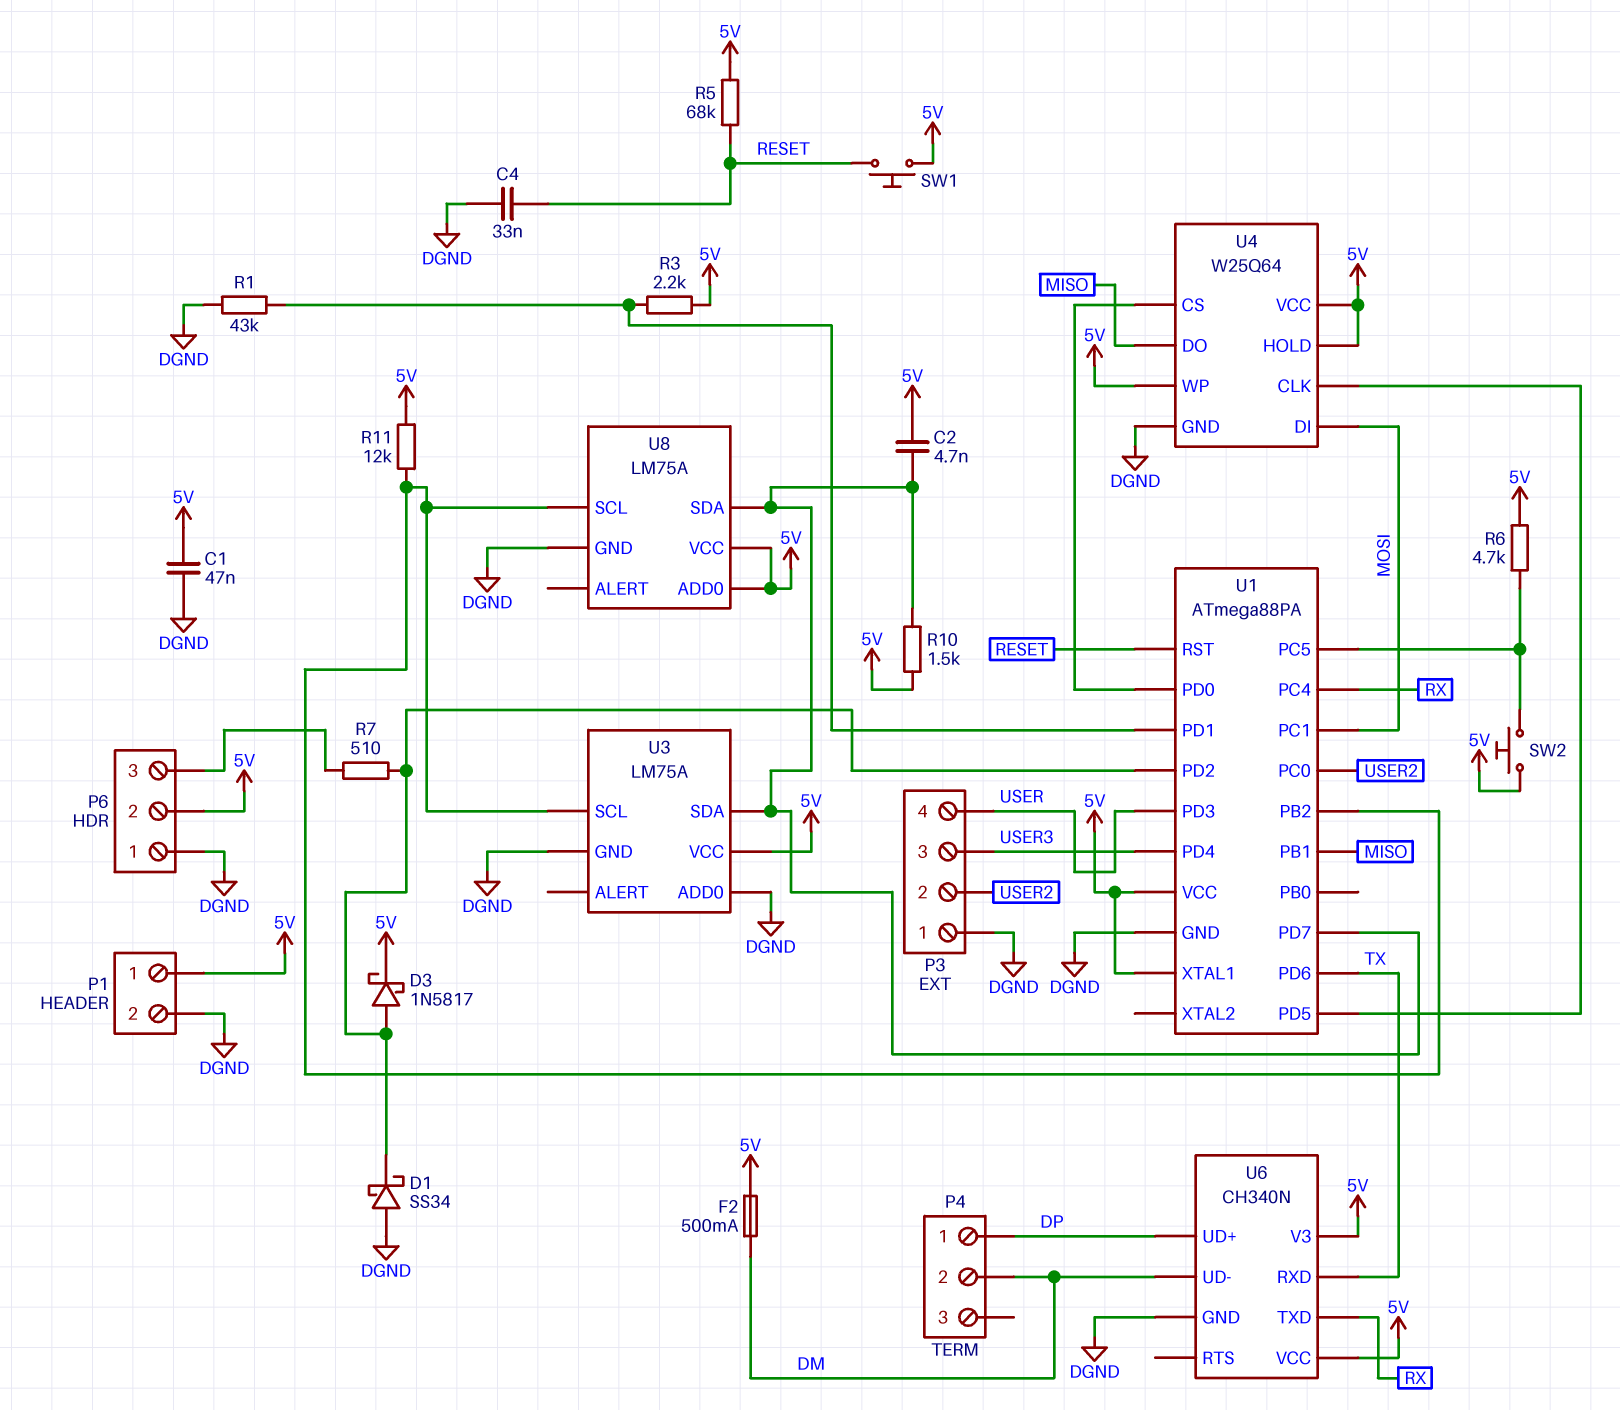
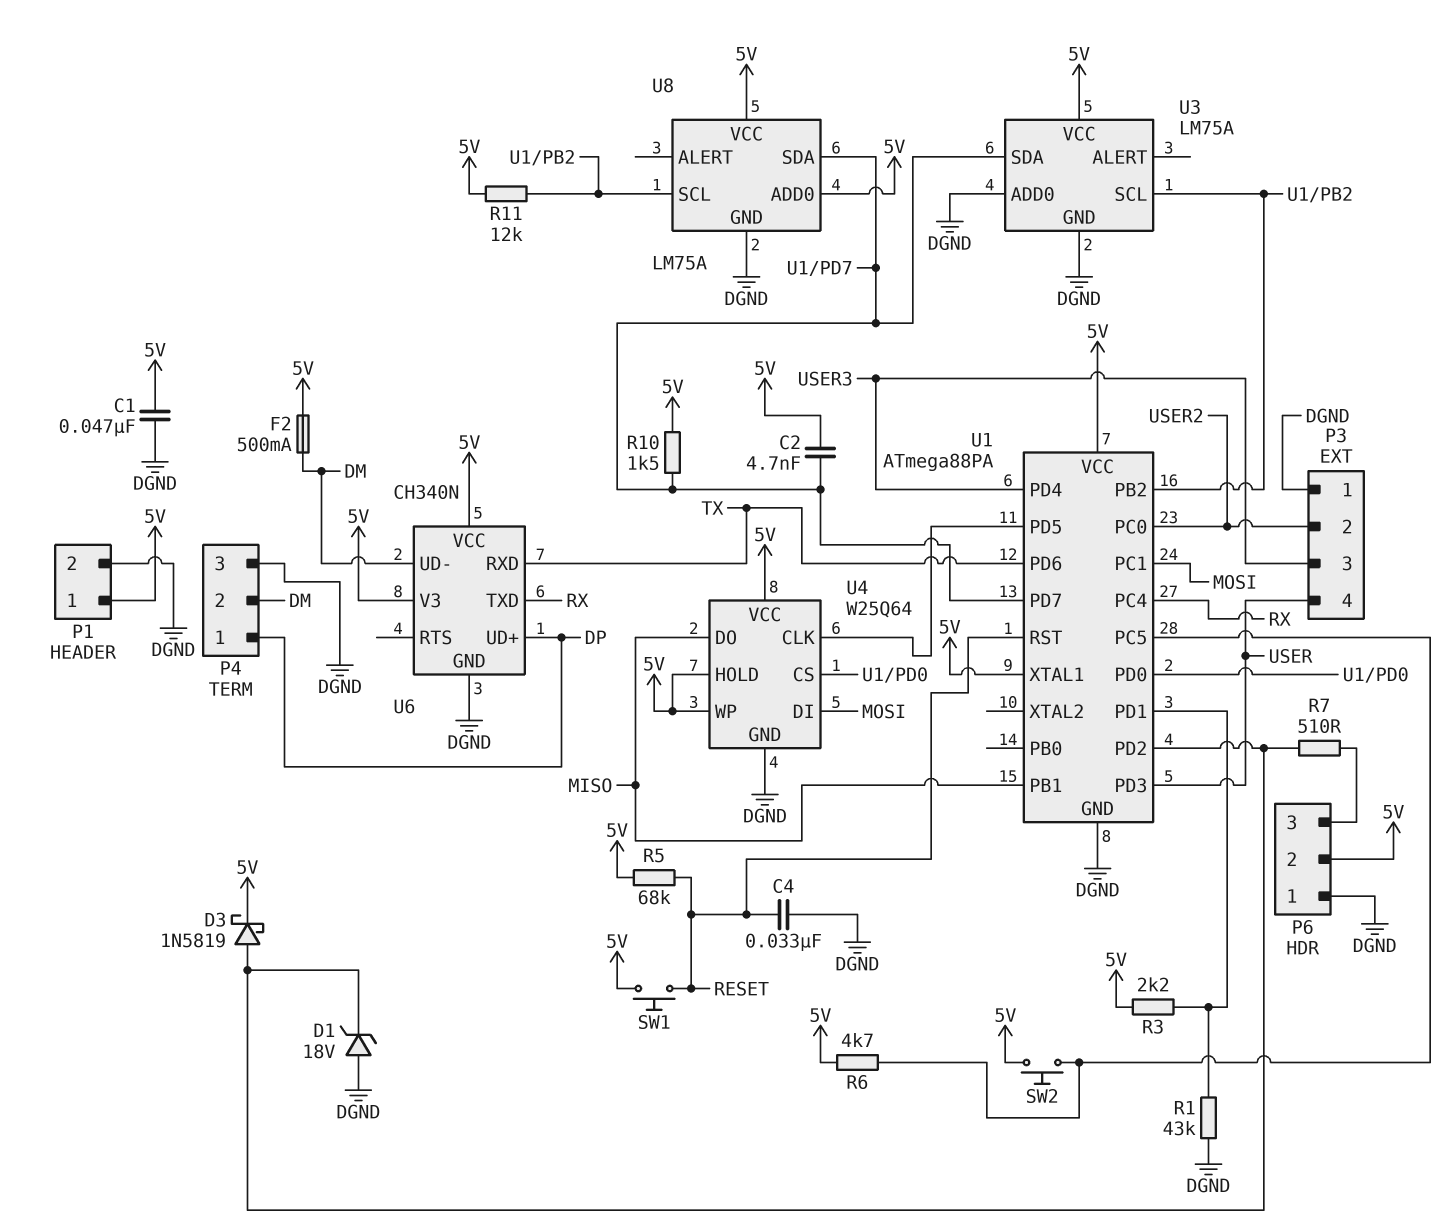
D1: schottky SS34 (A DGND, K U1/PD2) -> zener 18V (A DGND, K U1/PD2)
D3: schottky 1N5817 (A U1/PD2, K 5V) -> schottky 1N5819 (A U1/PD2, K 5V)
P4 pin 3: none -> DGND

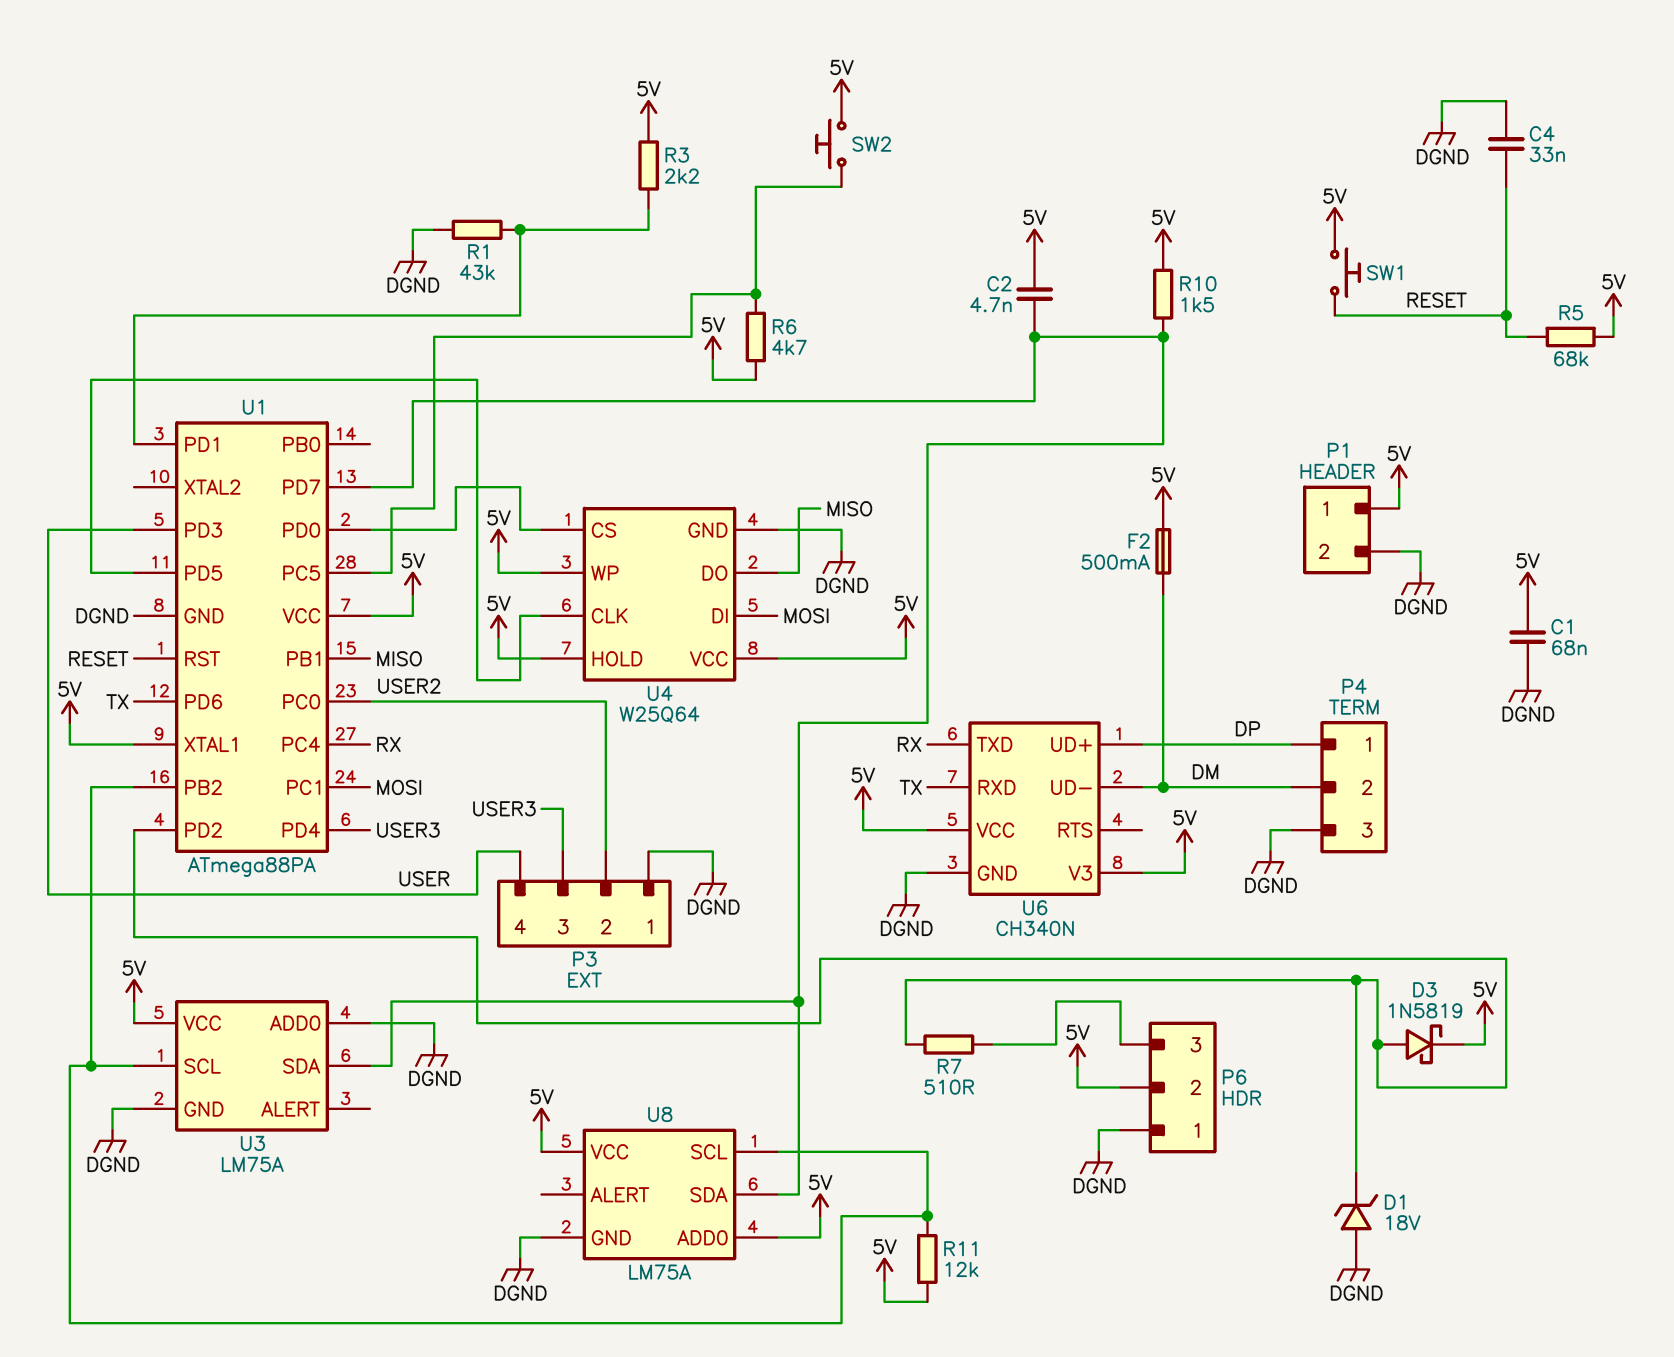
C1: 47nF (5V, DGND) -> 68nF (5V, DGND)

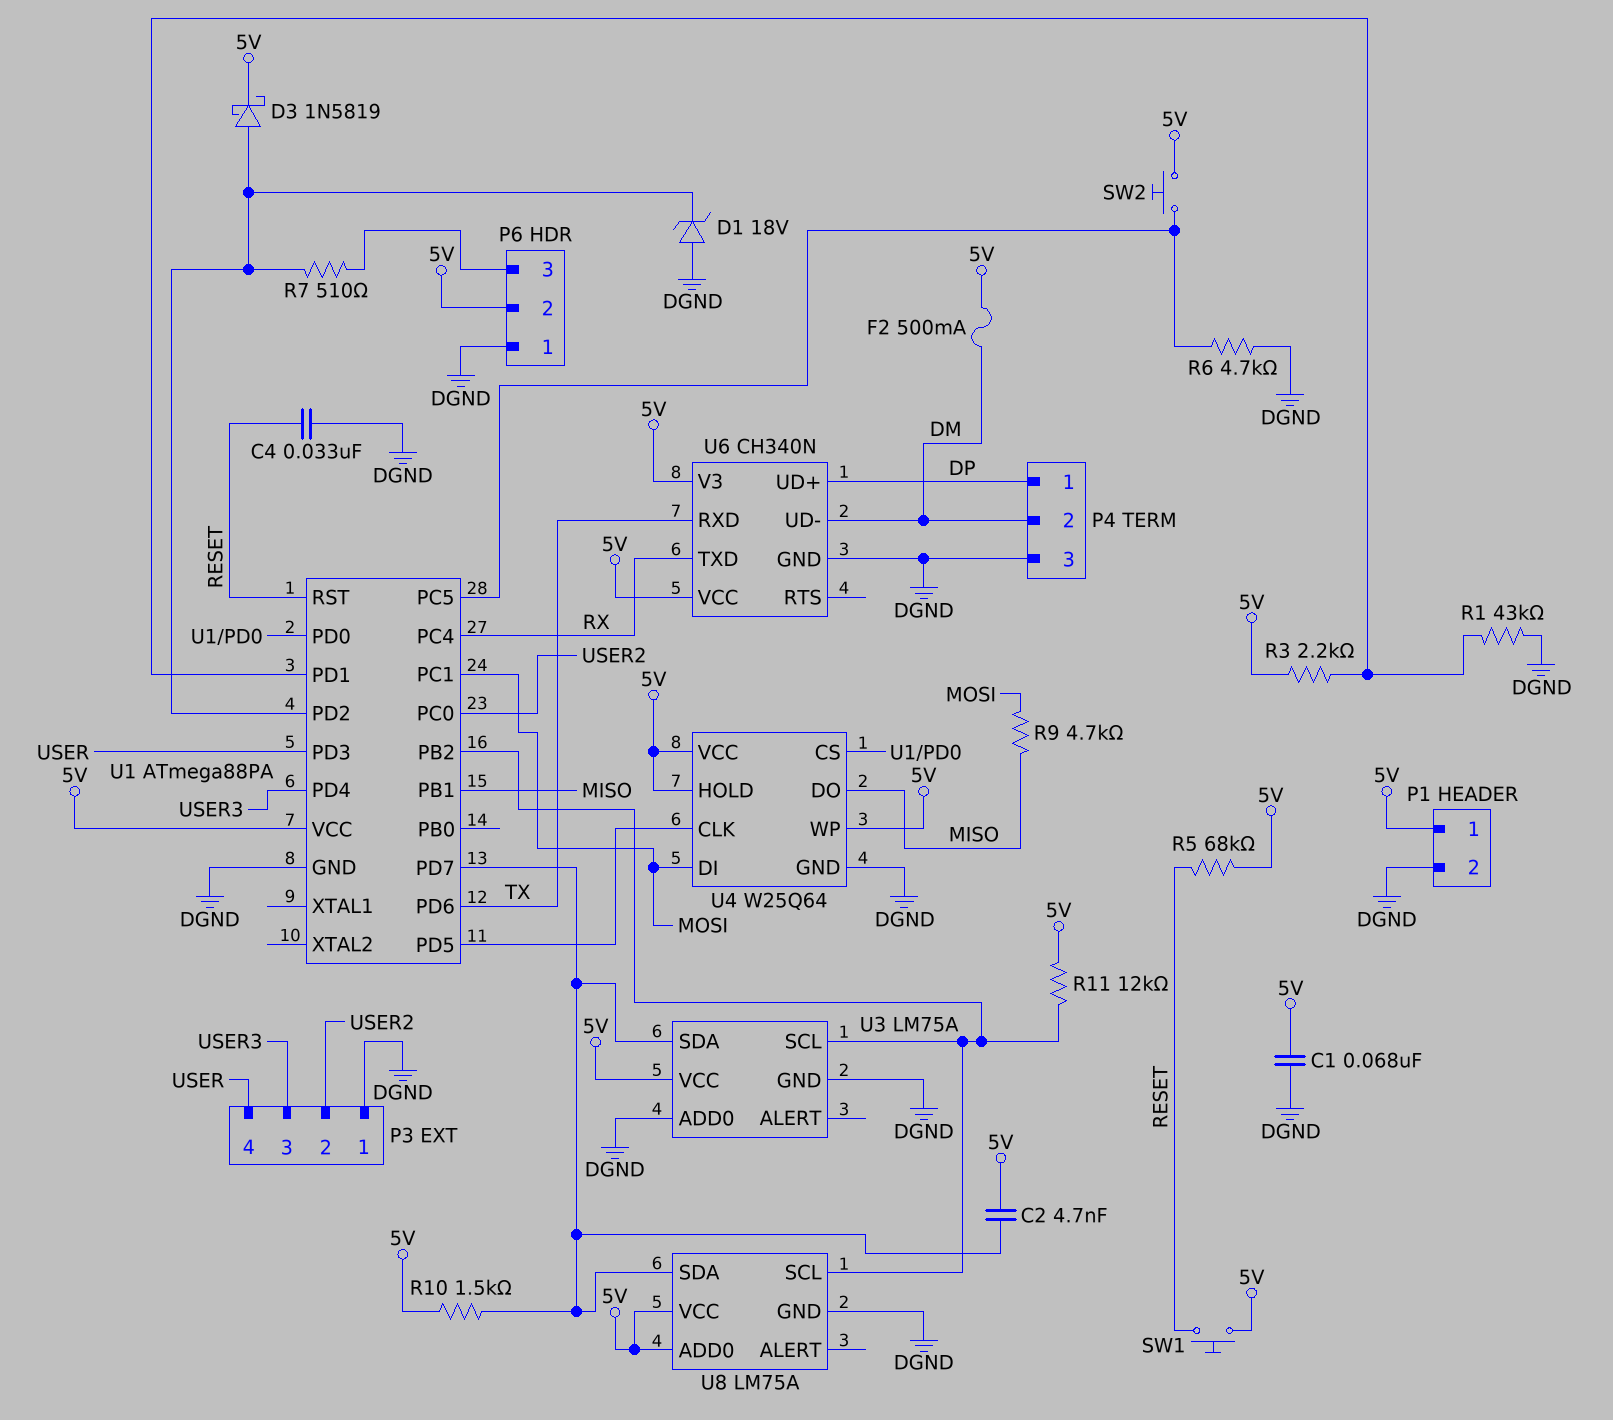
R6: 4.7k (5V, U1/PC5) -> 4.7k (DGND, U1/PC5)
R9: none -> 4.7k (MISO, MOSI)
U1 pin XTAL1: 5V -> none

